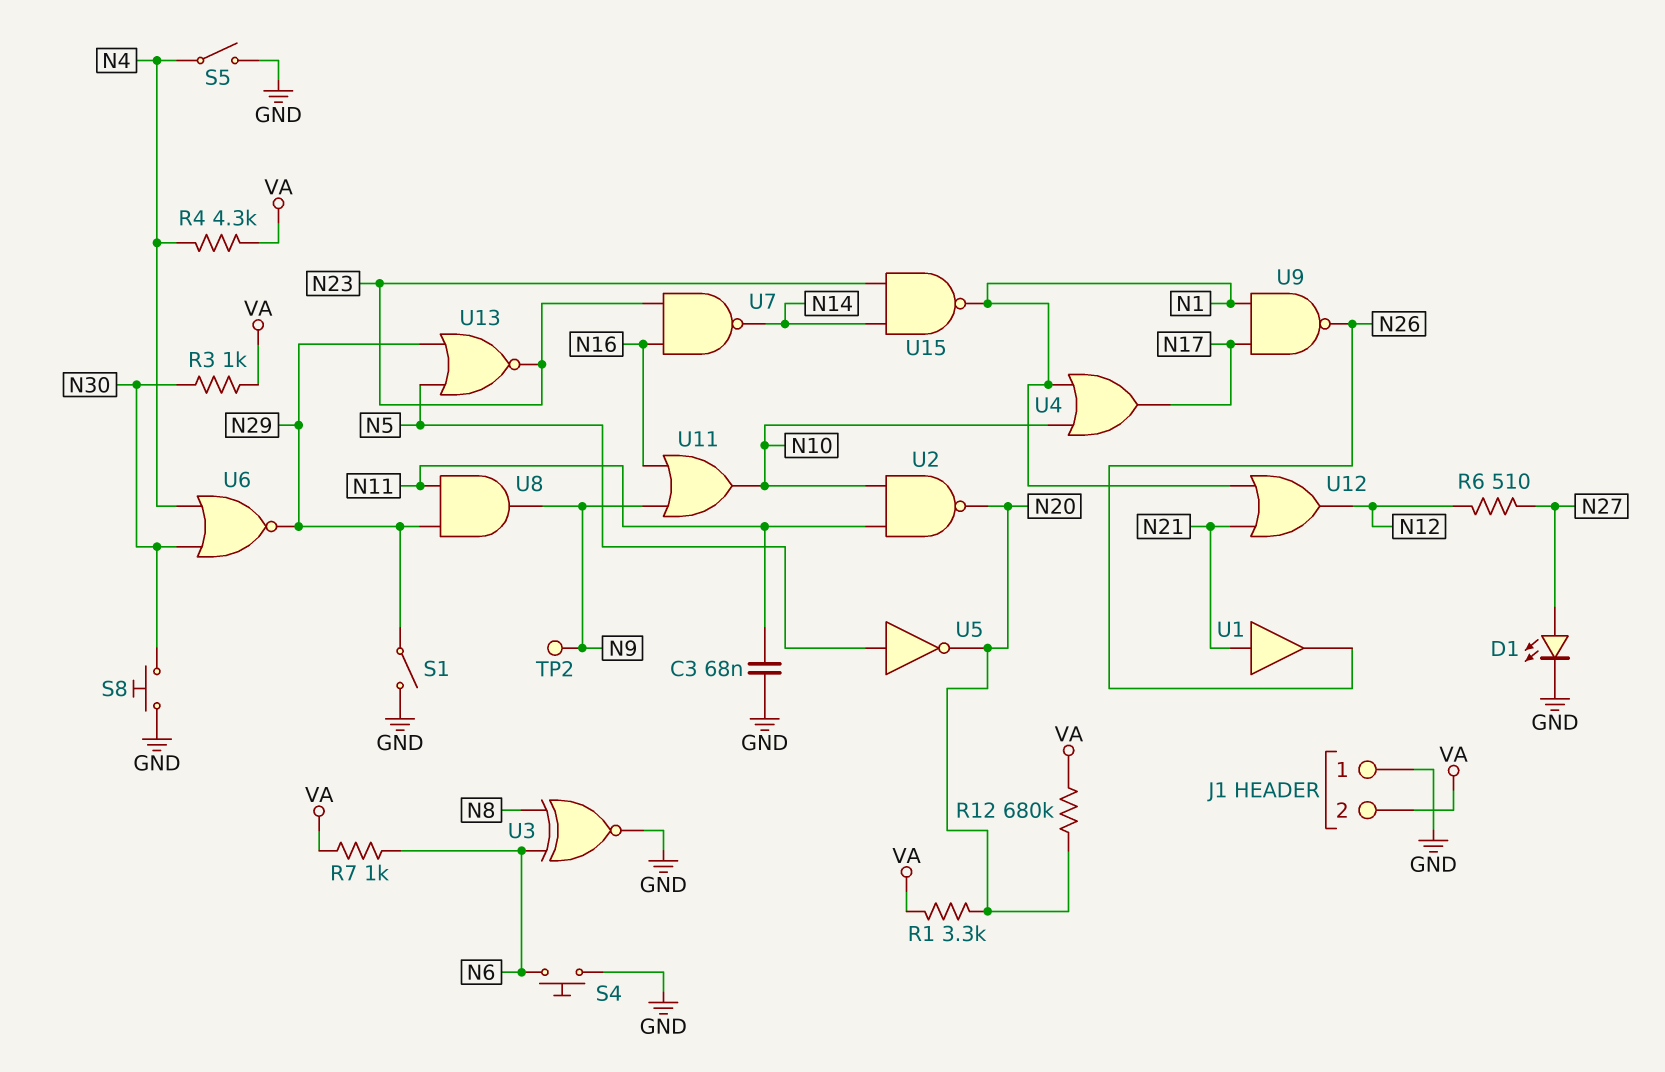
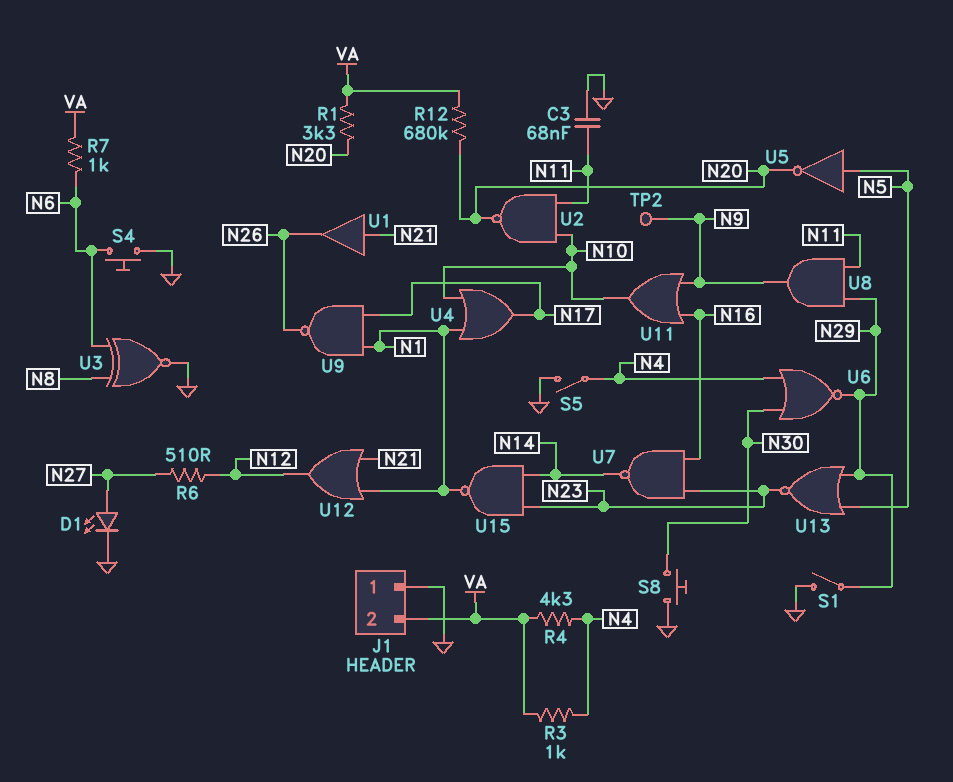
R3: 1k (N30, VA) -> 1k (N4, VA)

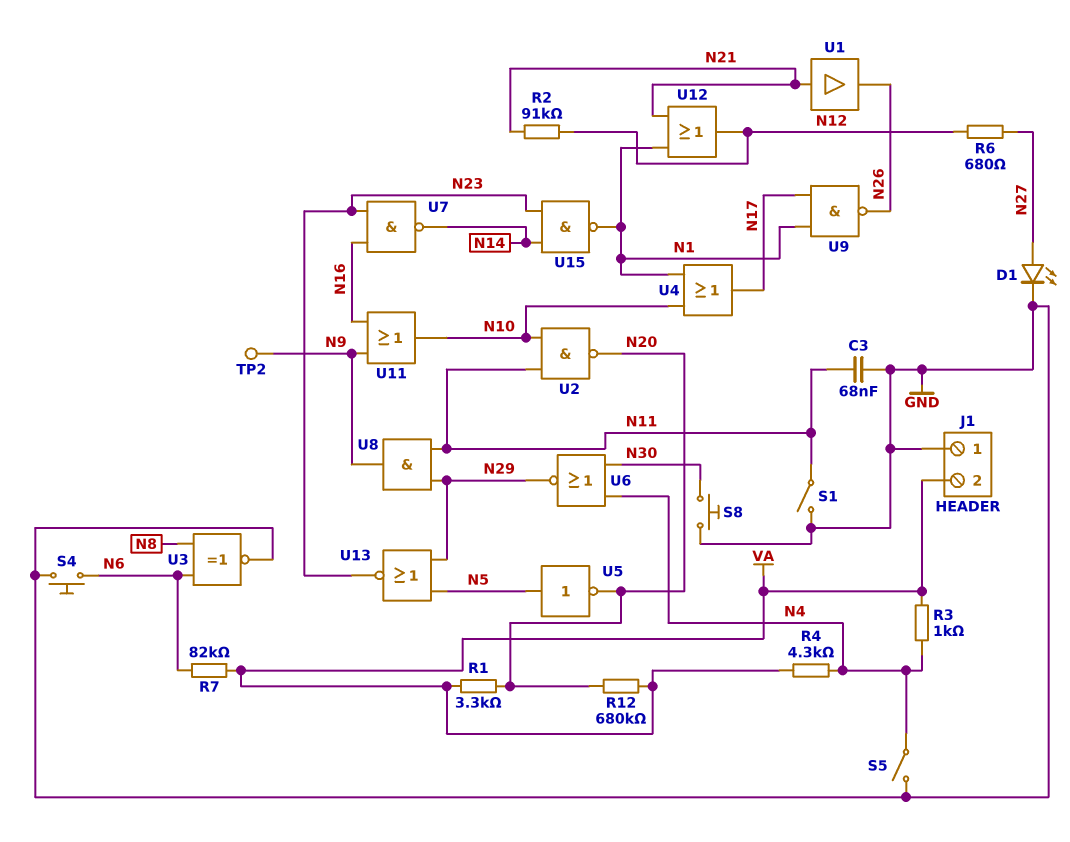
R2: none -> 91k (N12, N21)
R6: 510 (N12, N27) -> 680 (N12, N27)
R7: 1k (N6, VA) -> 82k (N6, VA)
S1: switch (GND, N29) -> switch (GND, N11)

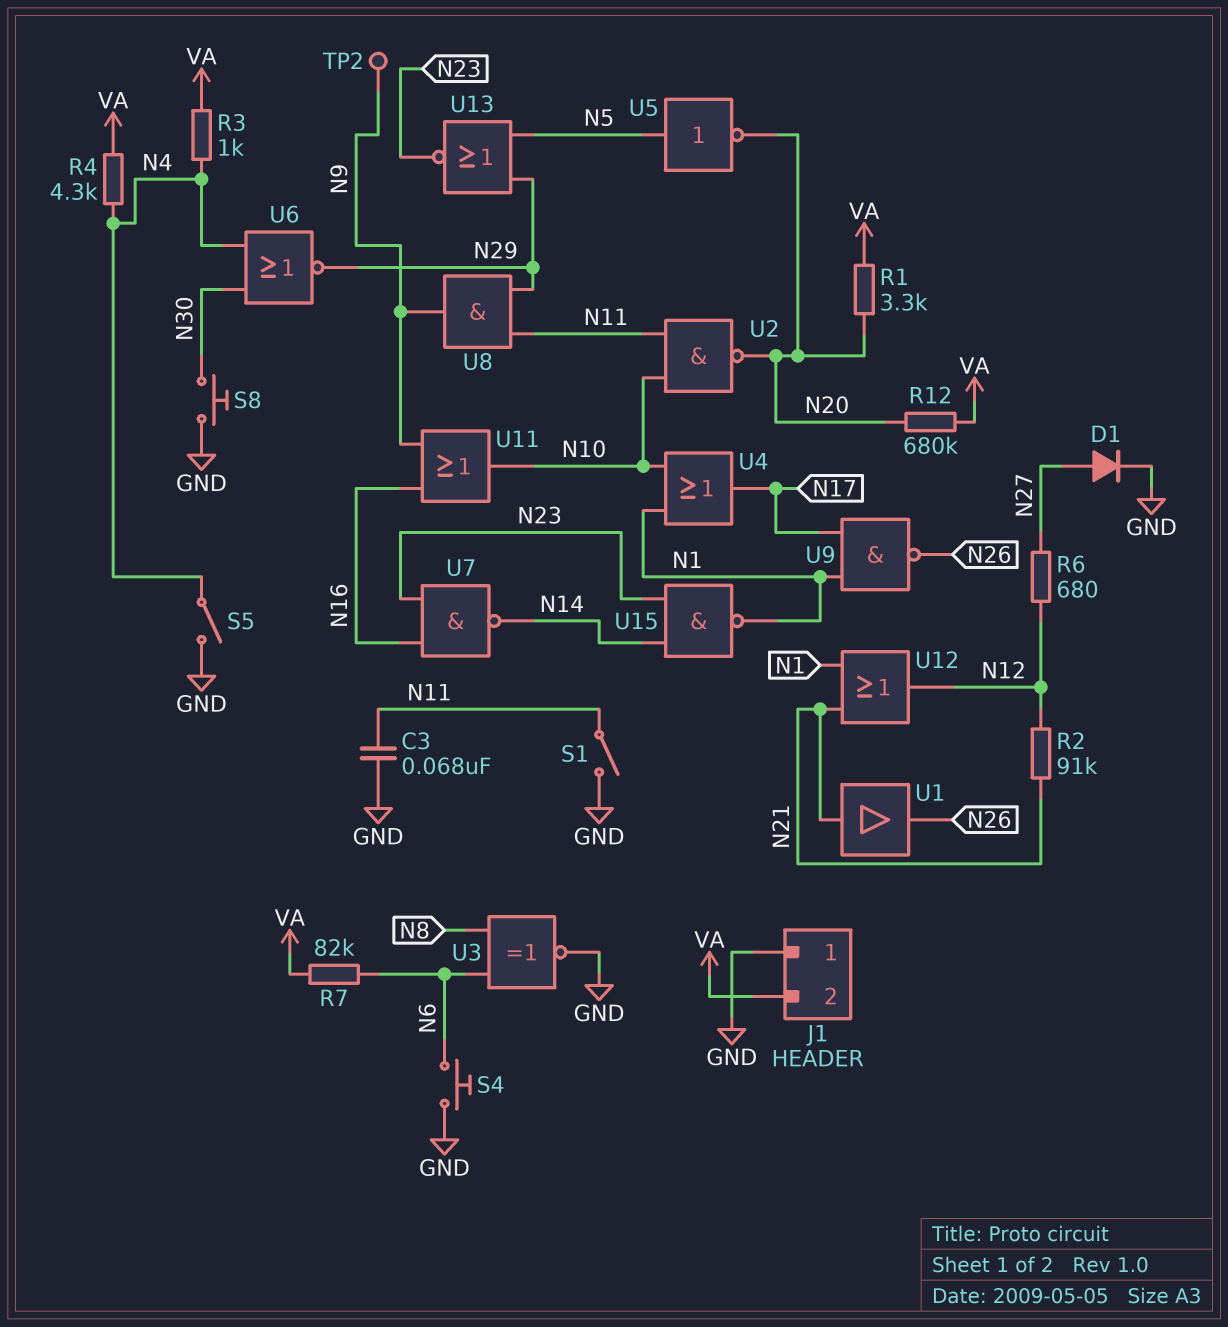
D1: LED (A N27, K GND) -> diode (A N27, K GND)

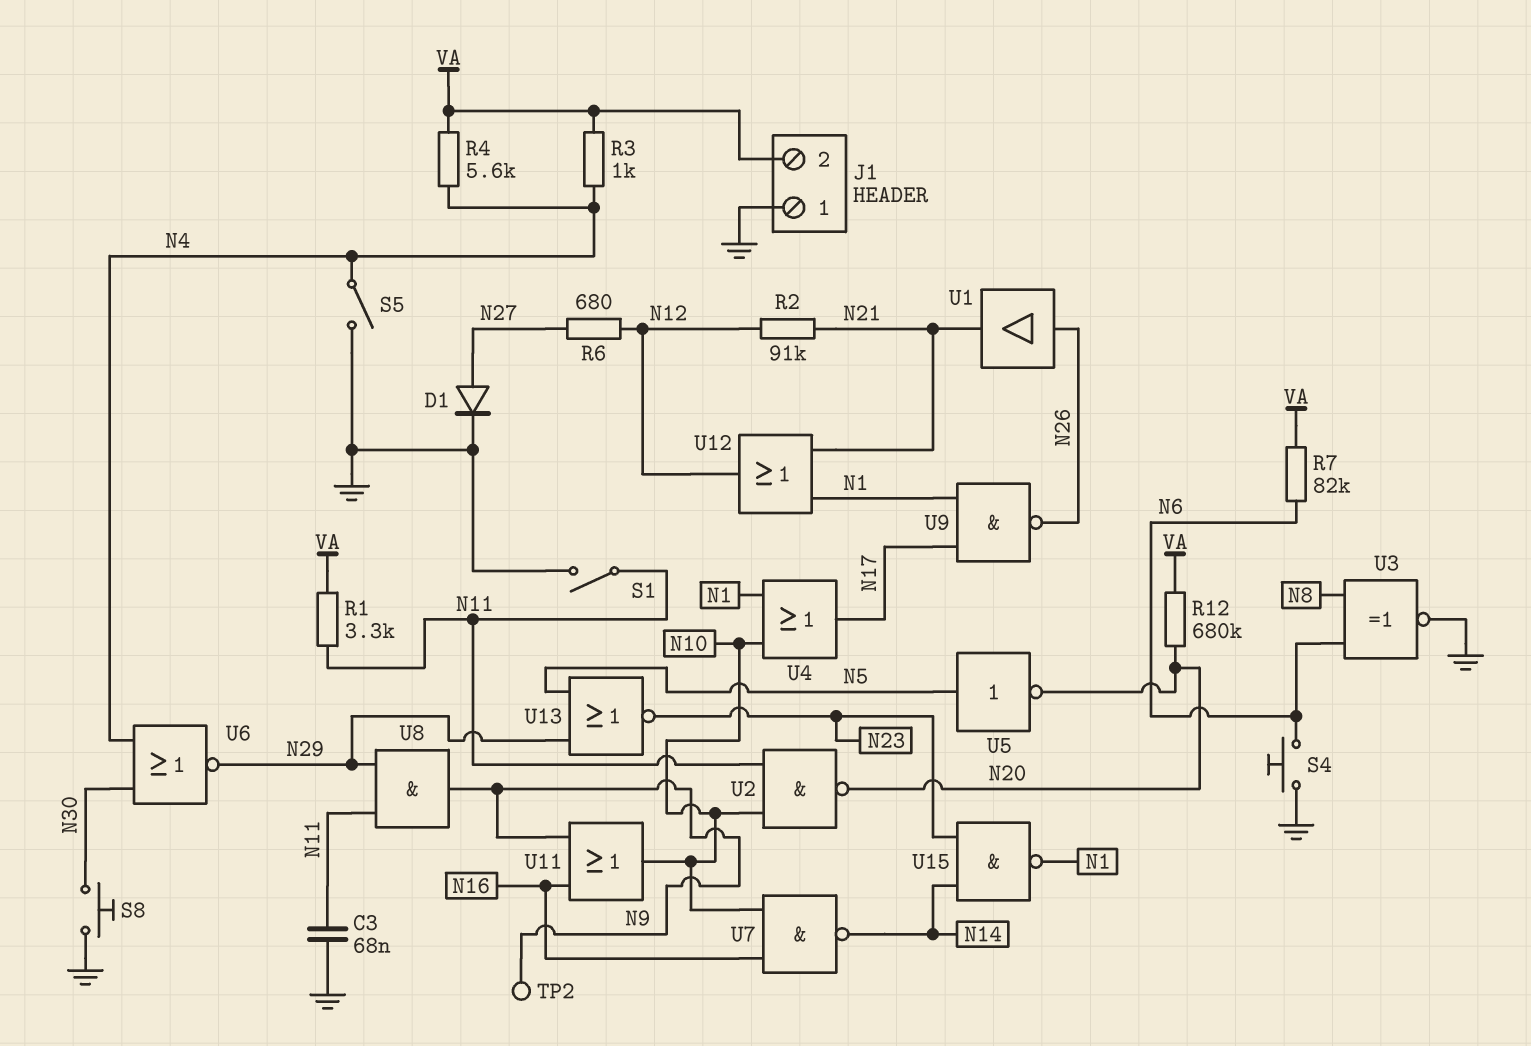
R1: 3.3k (N20, VA) -> 3.3k (N11, VA)
R4: 4.3k (N4, VA) -> 5.6k (N4, VA)
U1: buffer (in N21, out N26) -> buffer (in N26, out N21)
U7: NAND (in N16, in N23, out N14) -> NAND (in N10, in N16, out N14)

